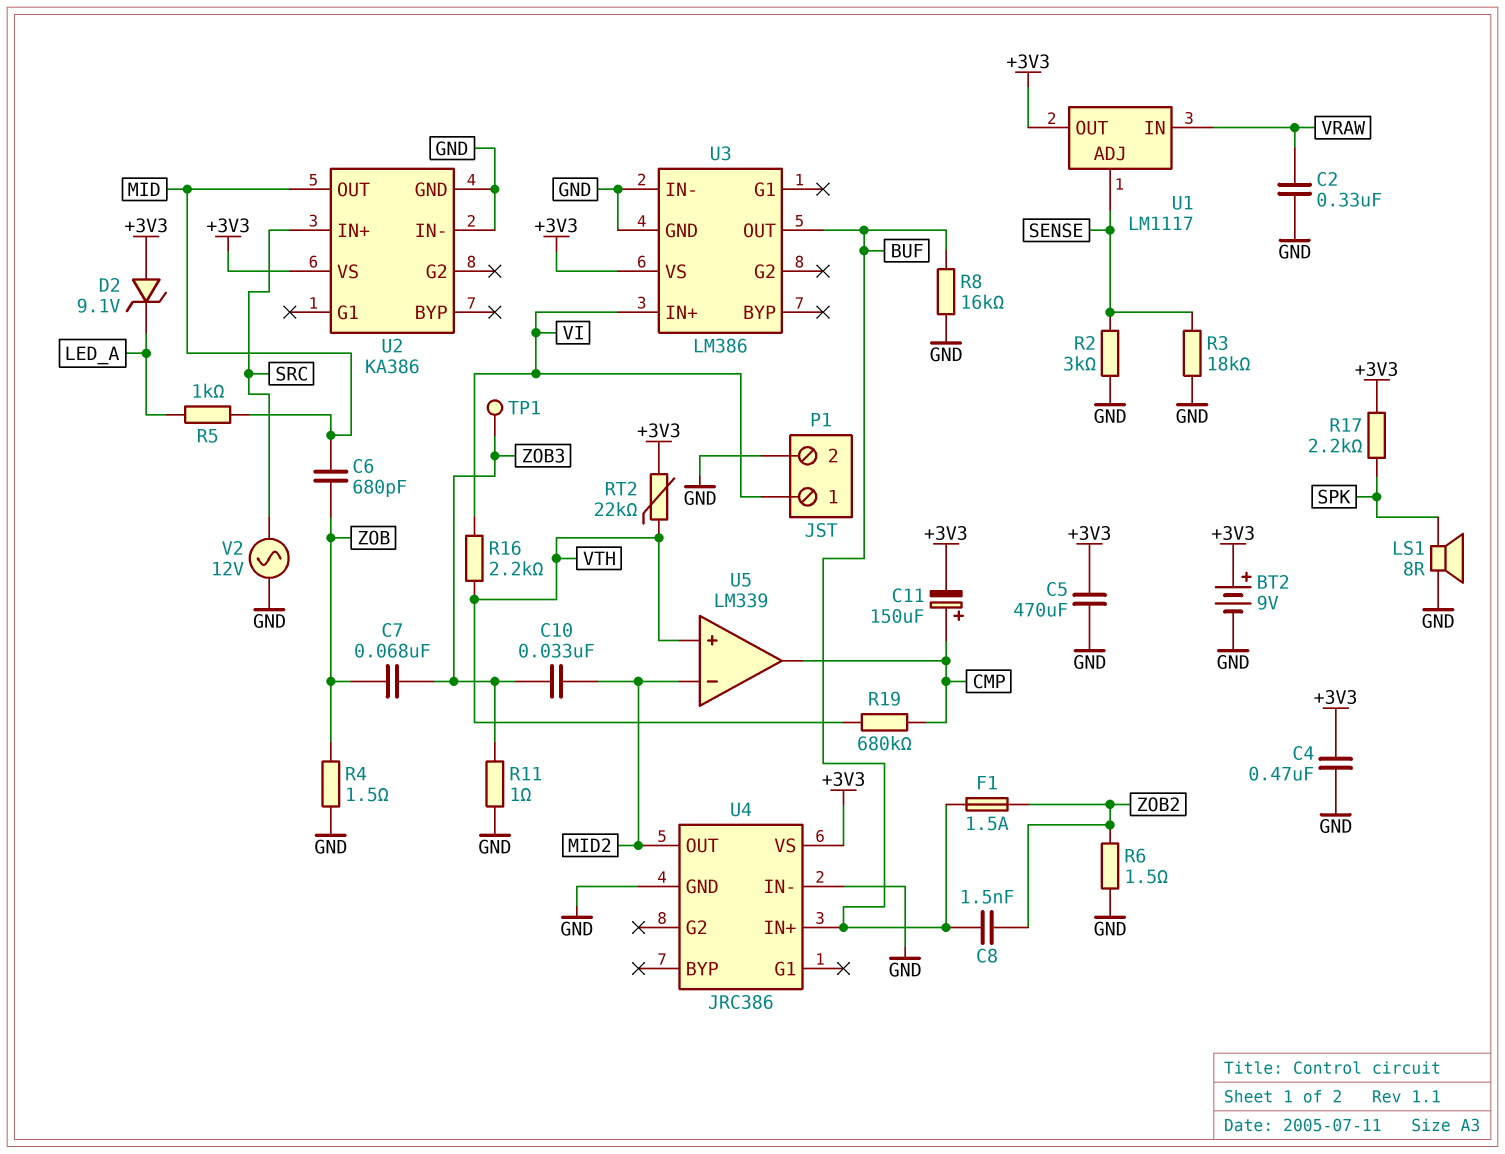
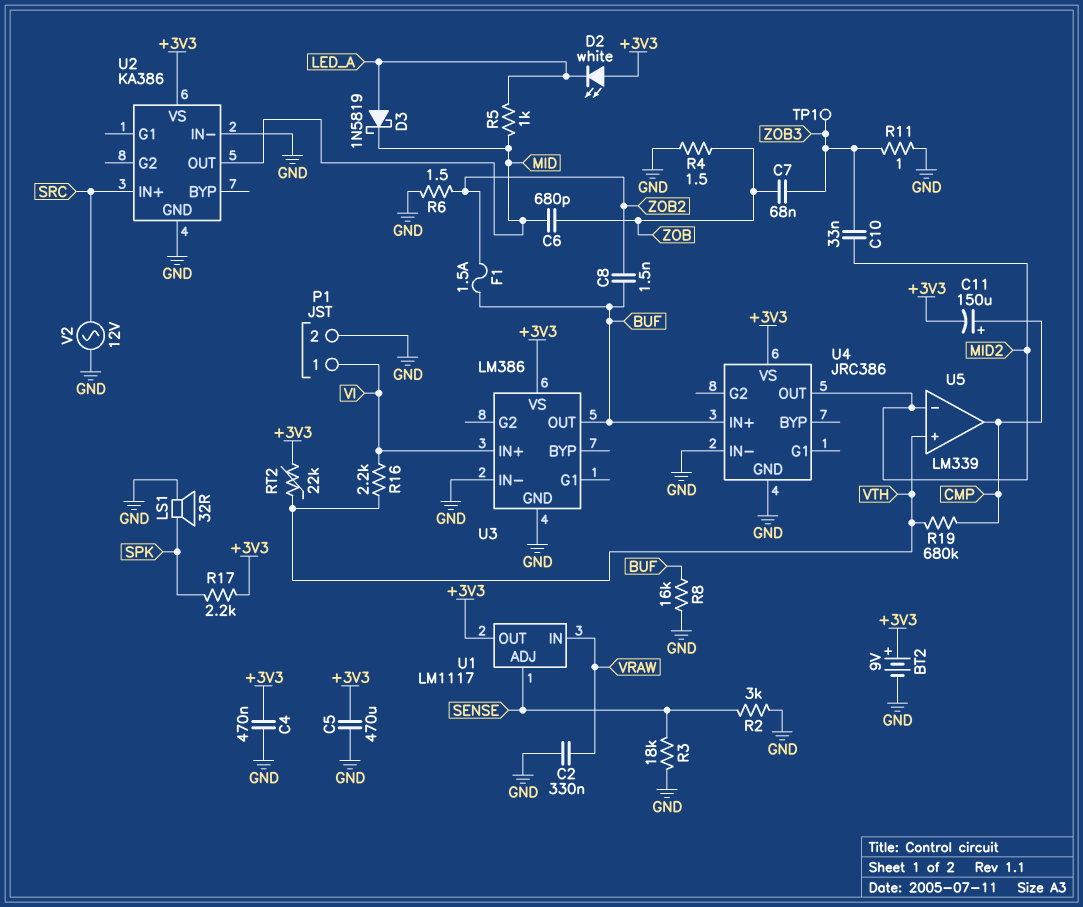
D2: zener 9.1V (A +3V3, K LED_A) -> LED white (A +3V3, K LED_A)
D3: none -> schottky 1N5819 (A LED_A, K MID)
LS1: speaker 8R (GND, SPK) -> speaker 32R (GND, SPK)

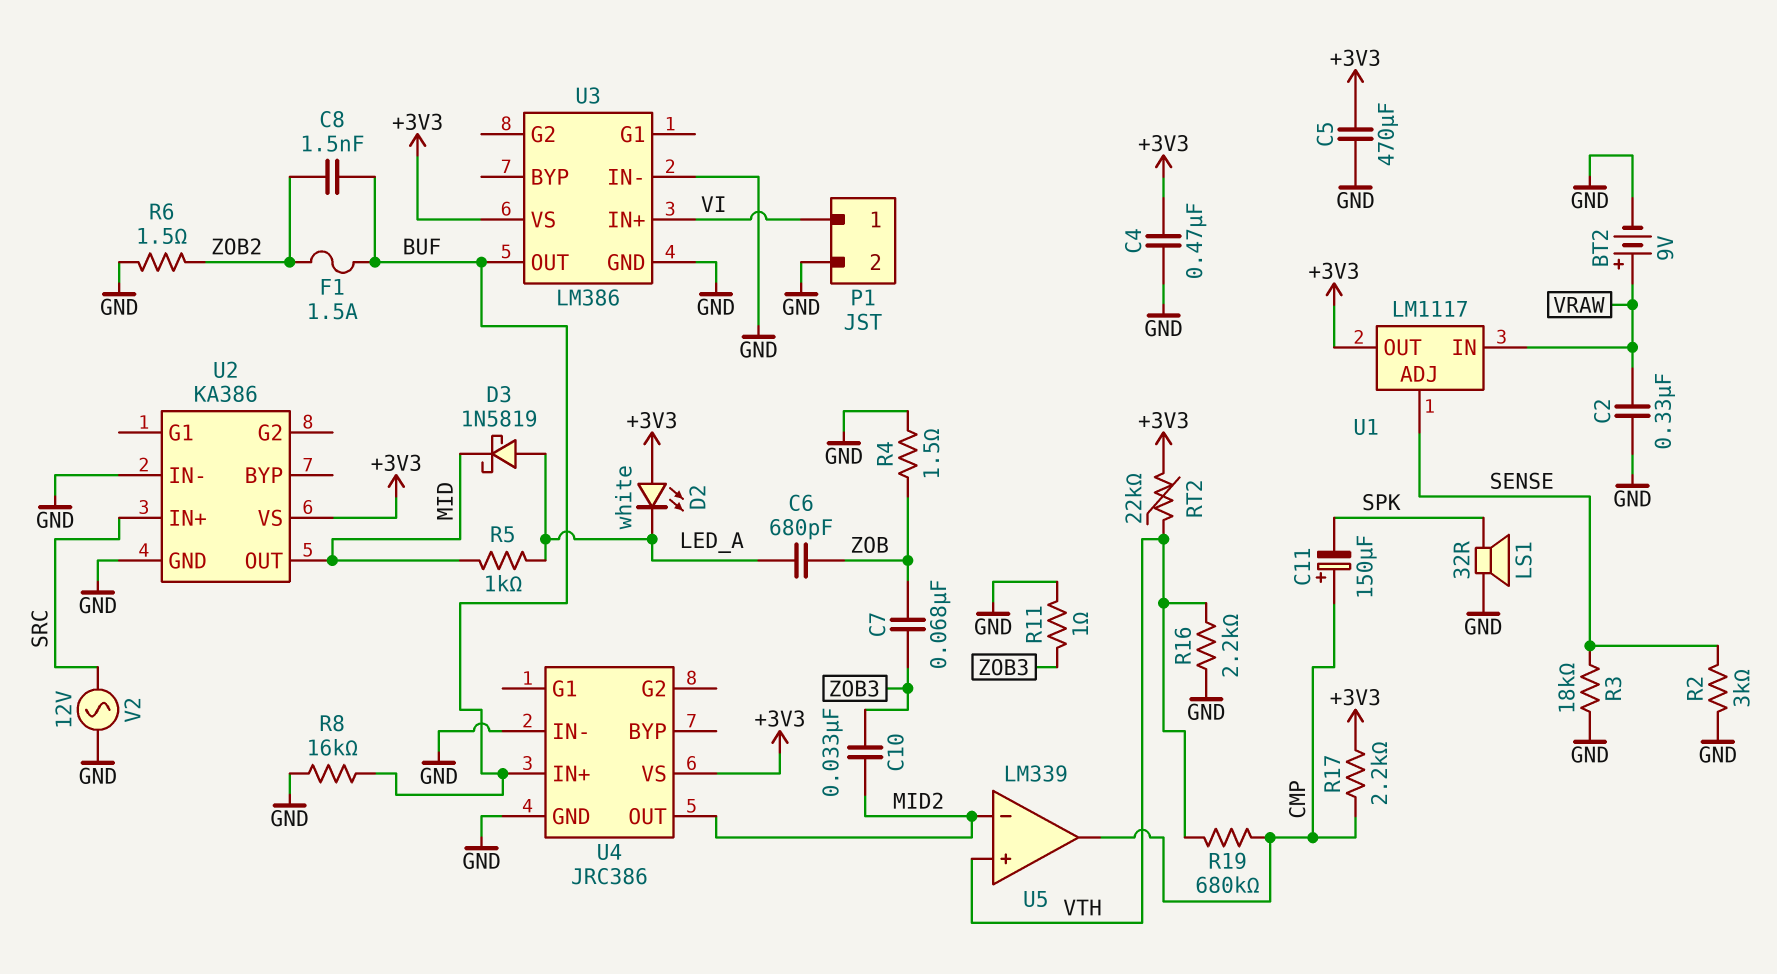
BT2: 9V (plus +3V3, minus GND) -> 9V (plus VRAW, minus GND)
C6: 680pF (MID, ZOB) -> 680pF (LED_A, ZOB)
C11: 150uF (plus CMP, minus +3V3) -> 150uF (plus CMP, minus SPK)
R16: 2.2k (VI, VTH) -> 2.2k (GND, VTH)
R17: 2.2k (+3V3, SPK) -> 2.2k (+3V3, CMP)
TP1: test point (ZOB3) -> none

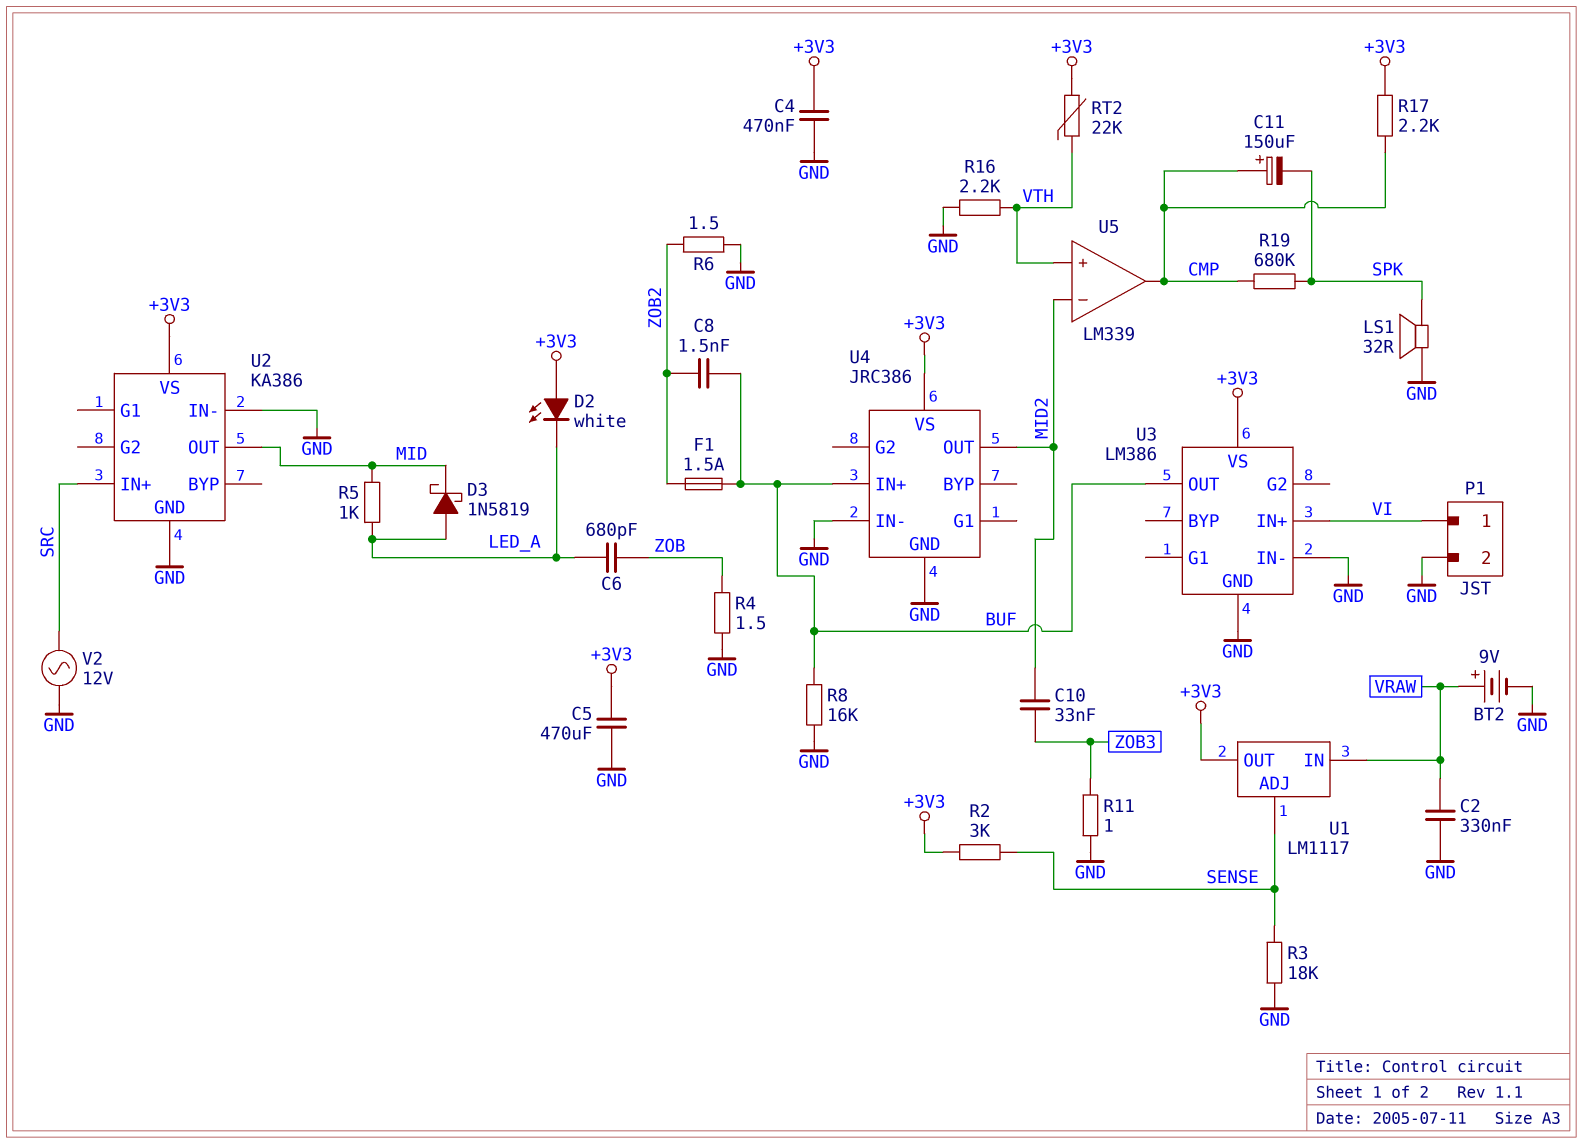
C7: 68nF (ZOB, ZOB3) -> none
R2: 3k (GND, SENSE) -> 3k (+3V3, SENSE)
R19: 680k (CMP, VTH) -> 680k (CMP, SPK)

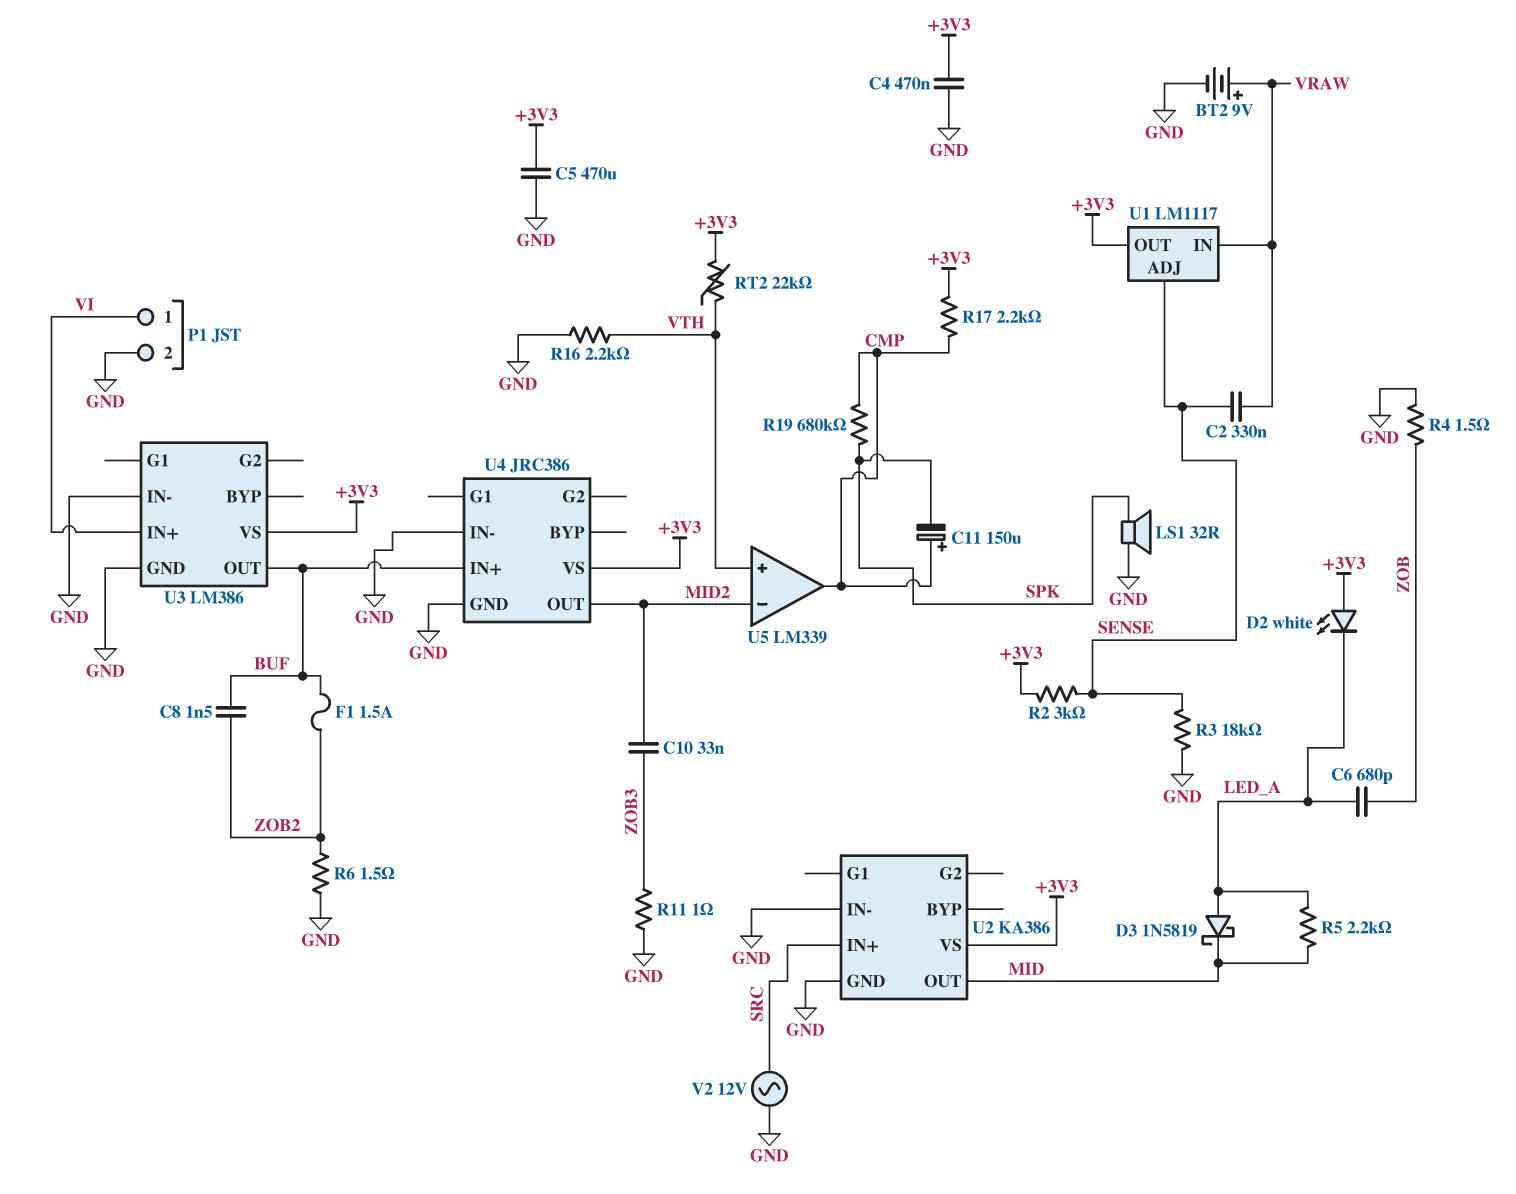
C2: 330nF (GND, VRAW) -> 330nF (SENSE, VRAW)
R5: 1k (LED_A, MID) -> 2.2k (LED_A, MID)
R8: 16k (BUF, GND) -> none

